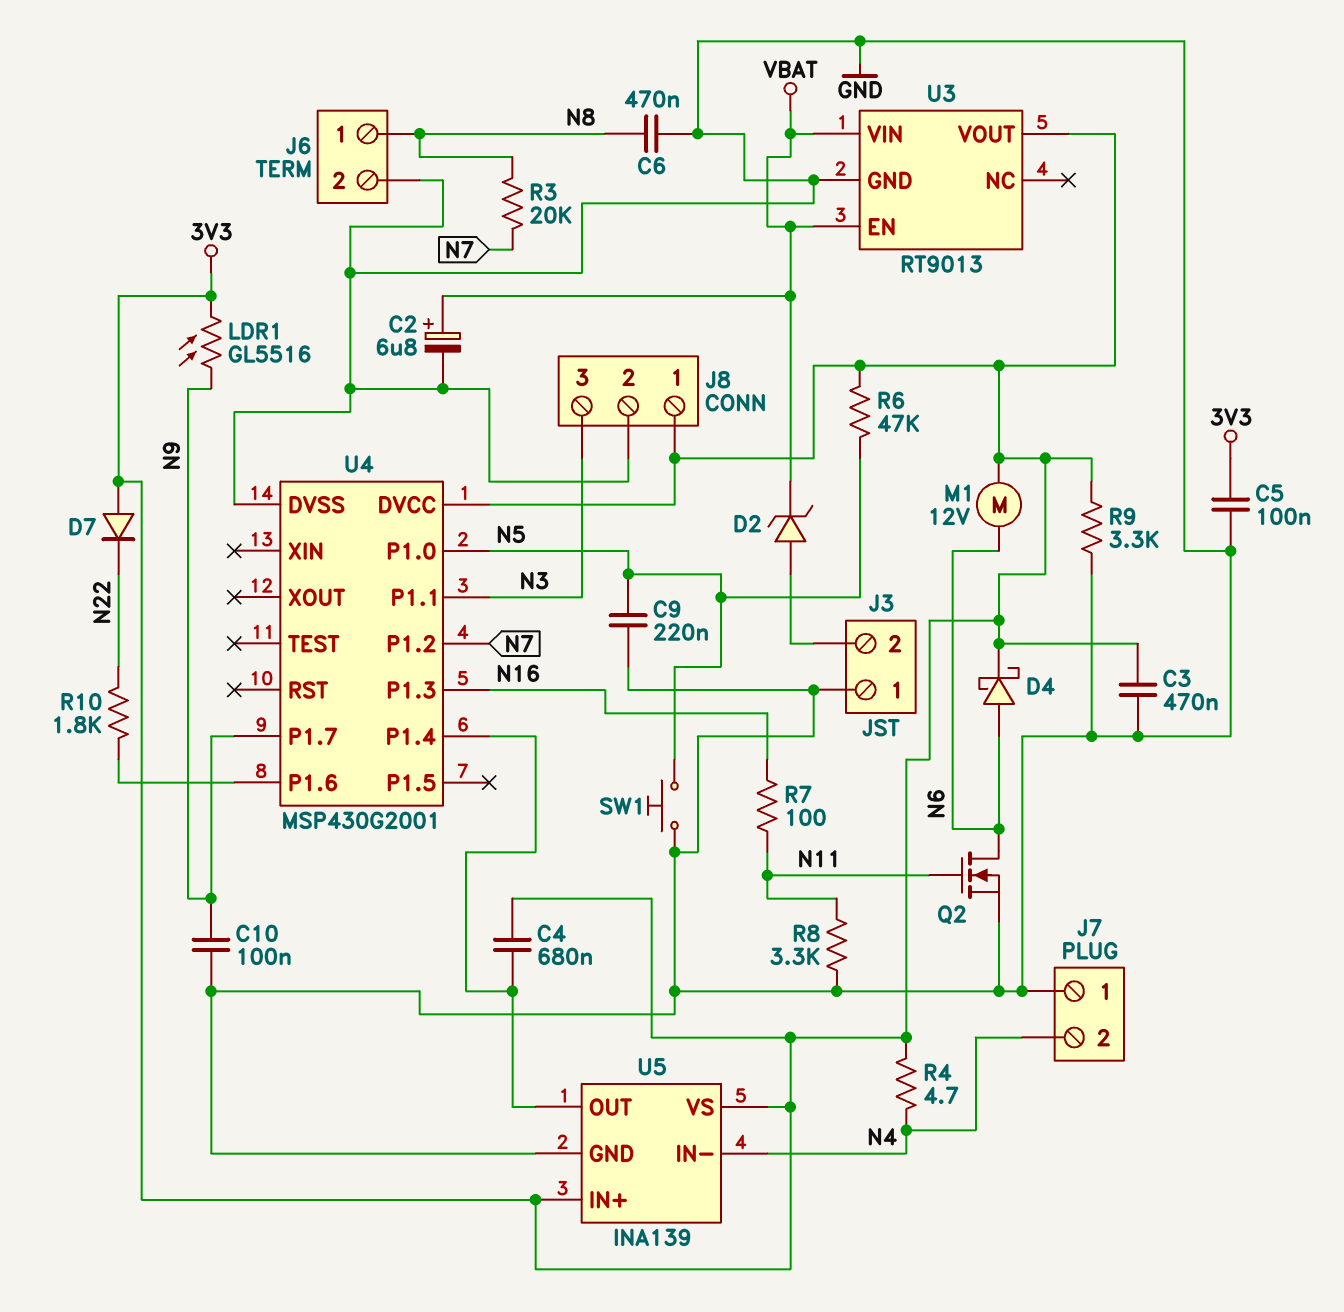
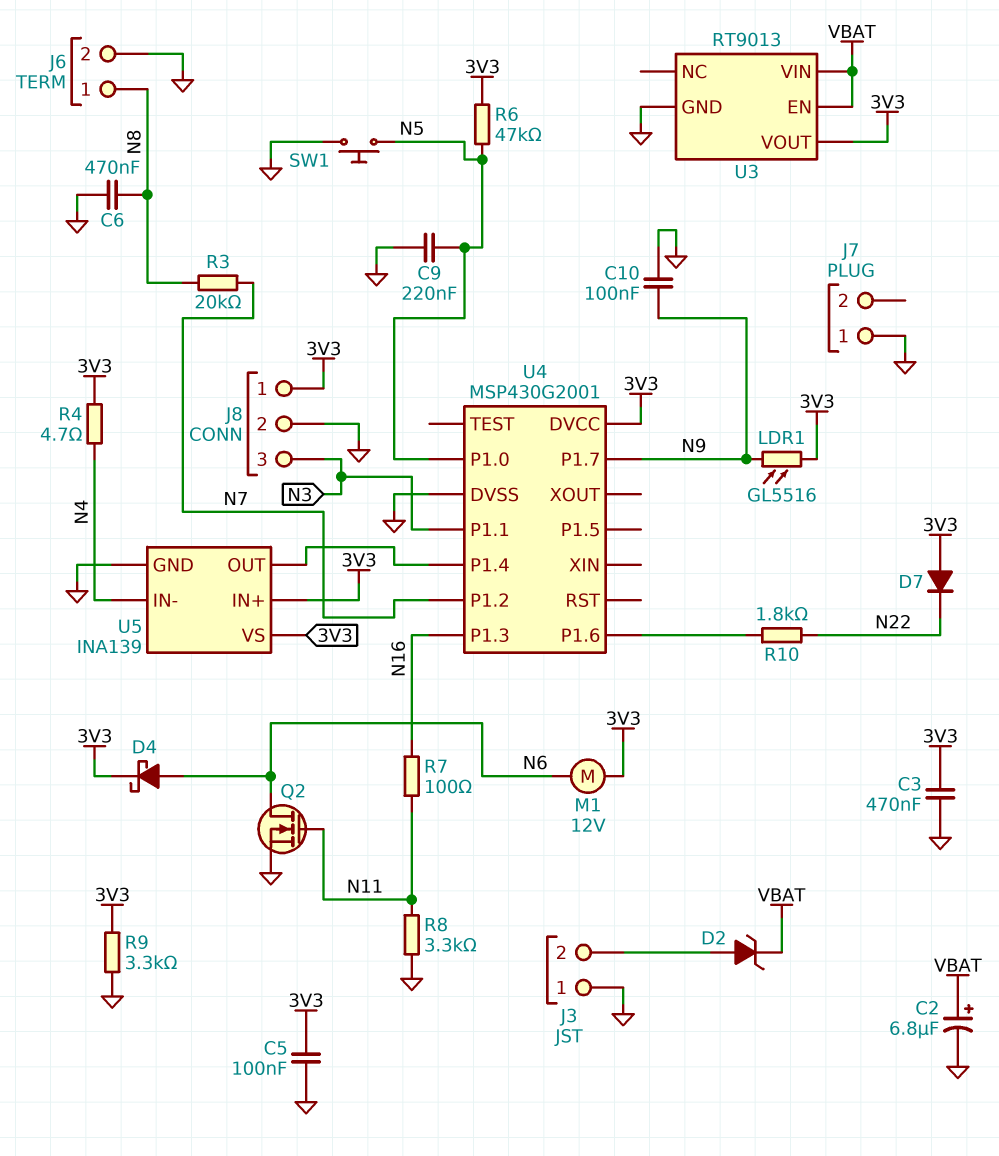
C4: 680nF (3V3, U4/P1.4) -> none
J7 pin 2: N4 -> none

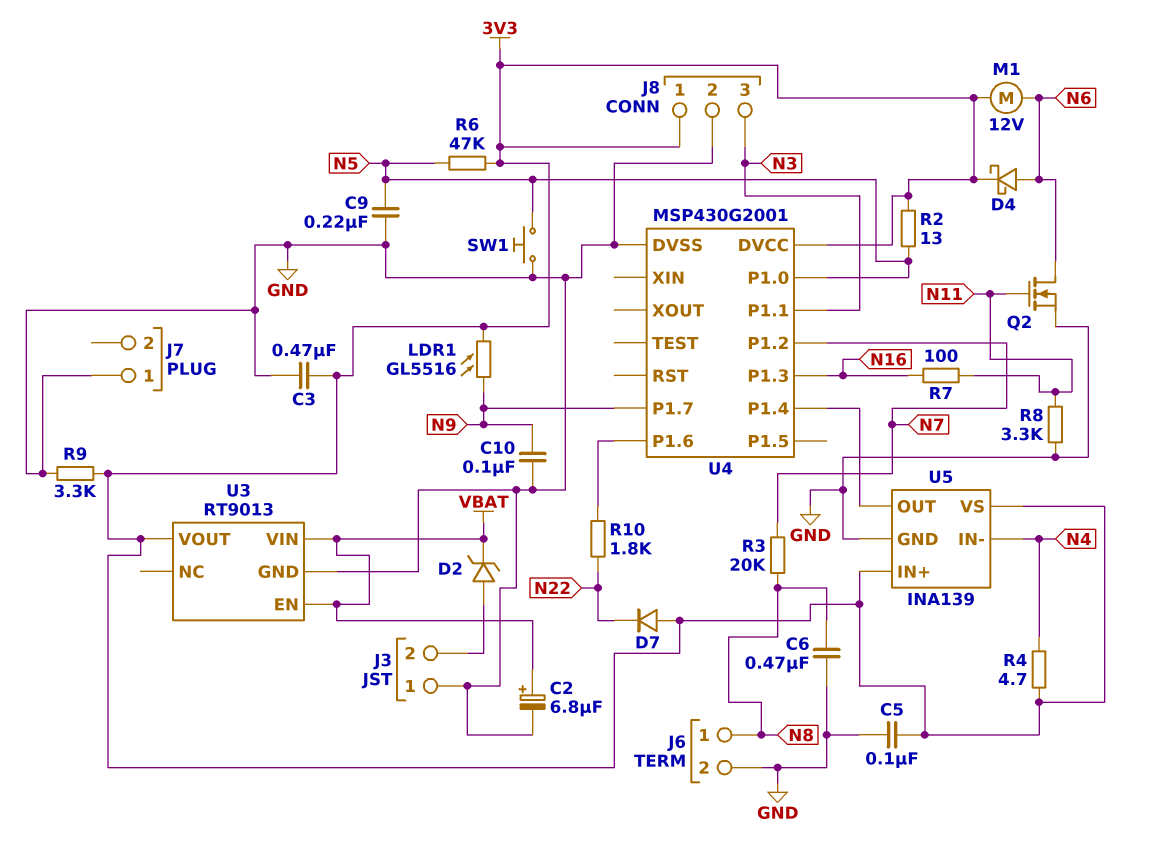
R2: none -> 13 (3V3, N5)

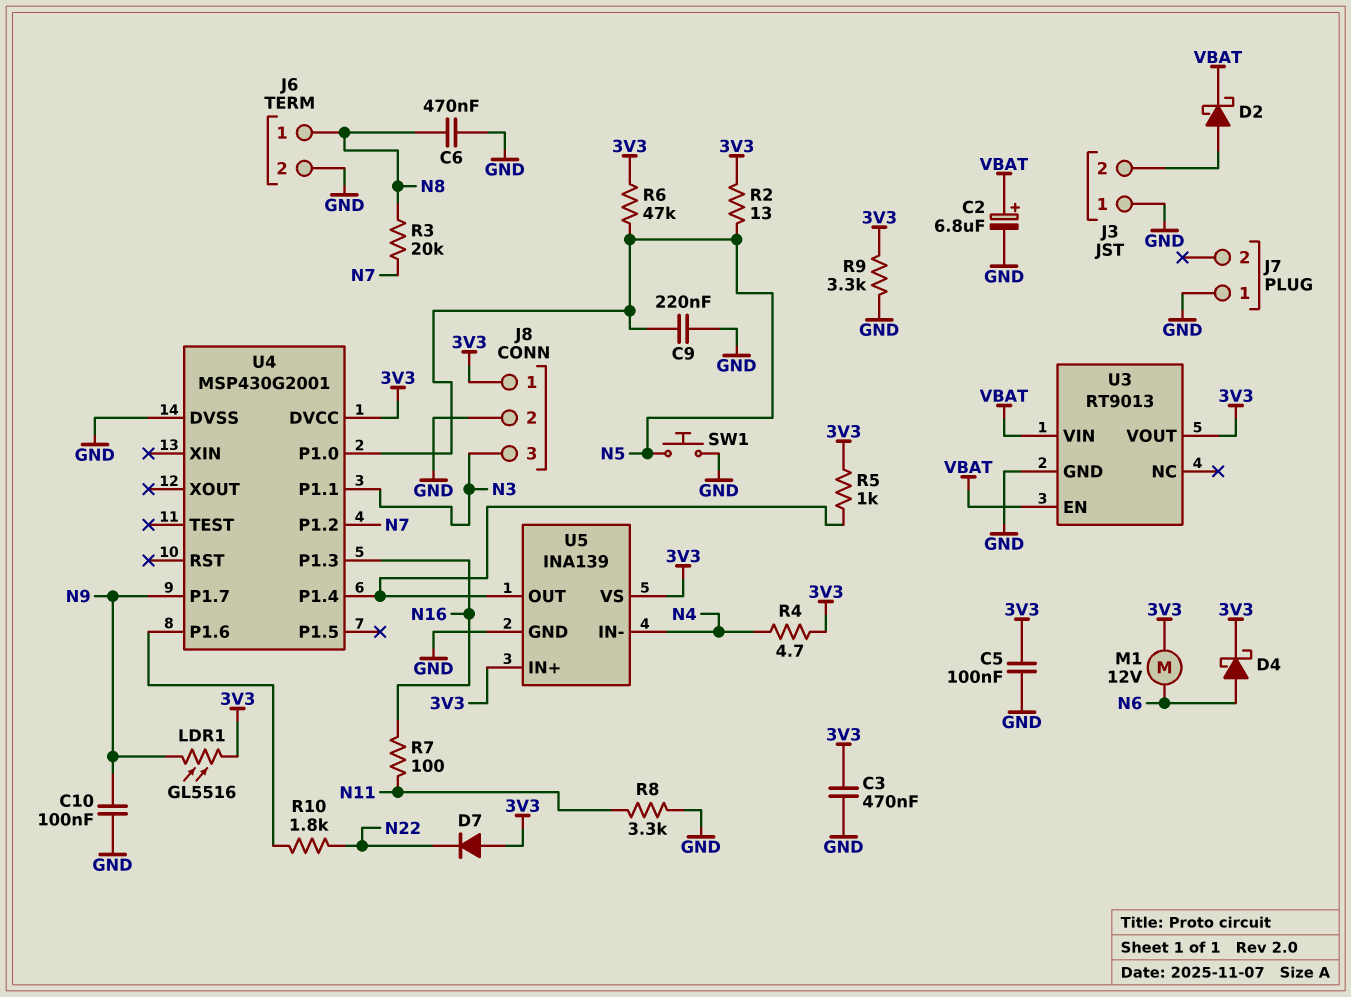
D2: zener (A J3/2, K VBAT) -> schottky (A J3/2, K VBAT)
Q2: NMOS (G N11, D N6, S GND) -> none
R5: none -> 1k (3V3, U4/P1.4)

